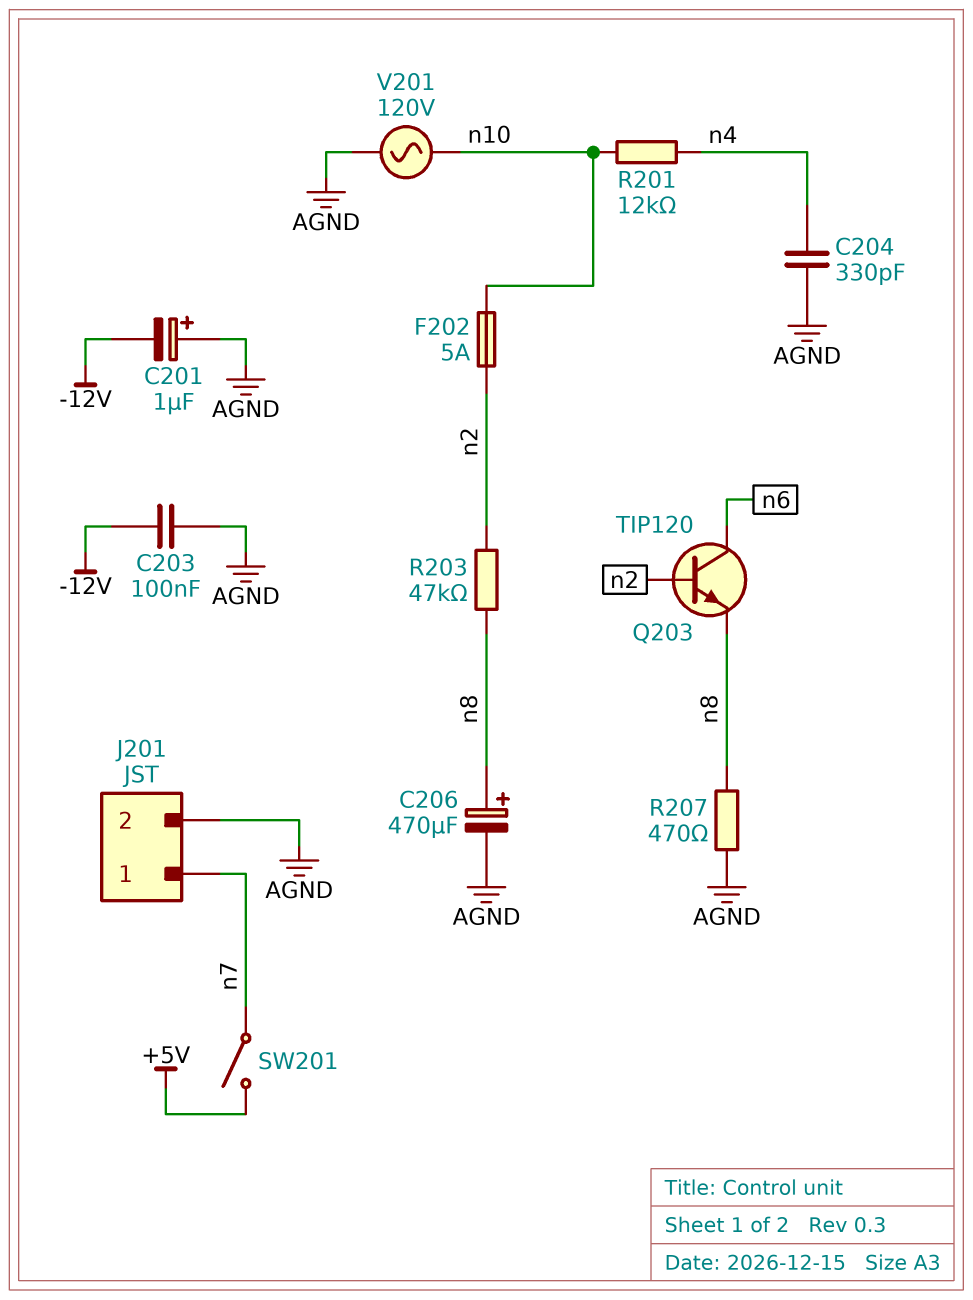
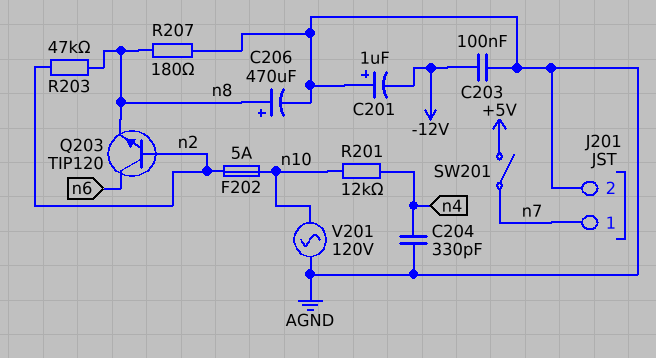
R207: 470 (AGND, n8) -> 180 (AGND, n8)

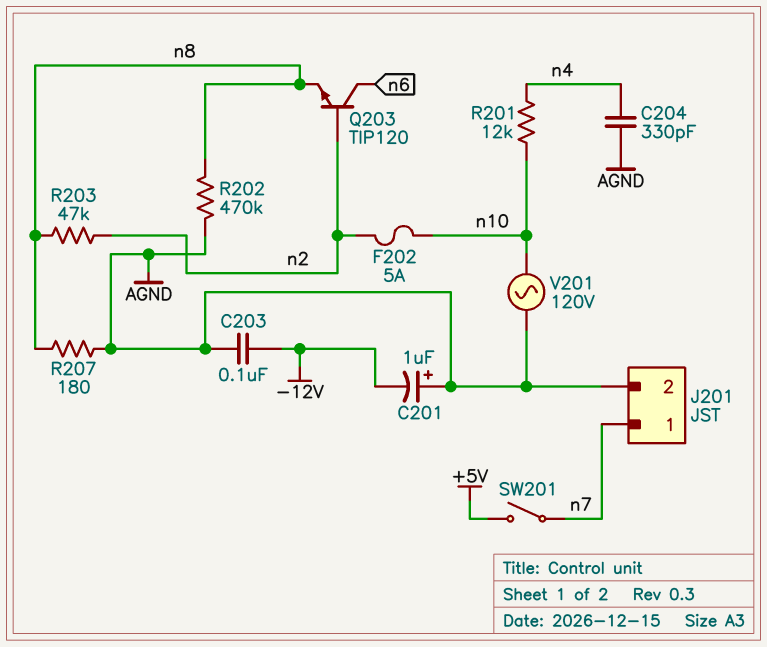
C206: 470uF (plus n8, minus AGND) -> none
R202: none -> 470k (AGND, n8)

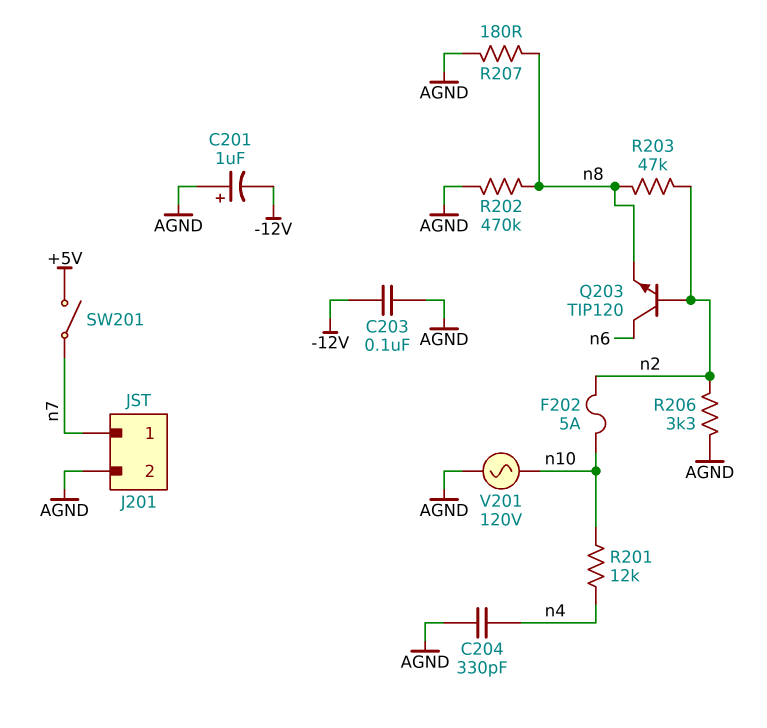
R206: none -> 3.3k (AGND, n2)

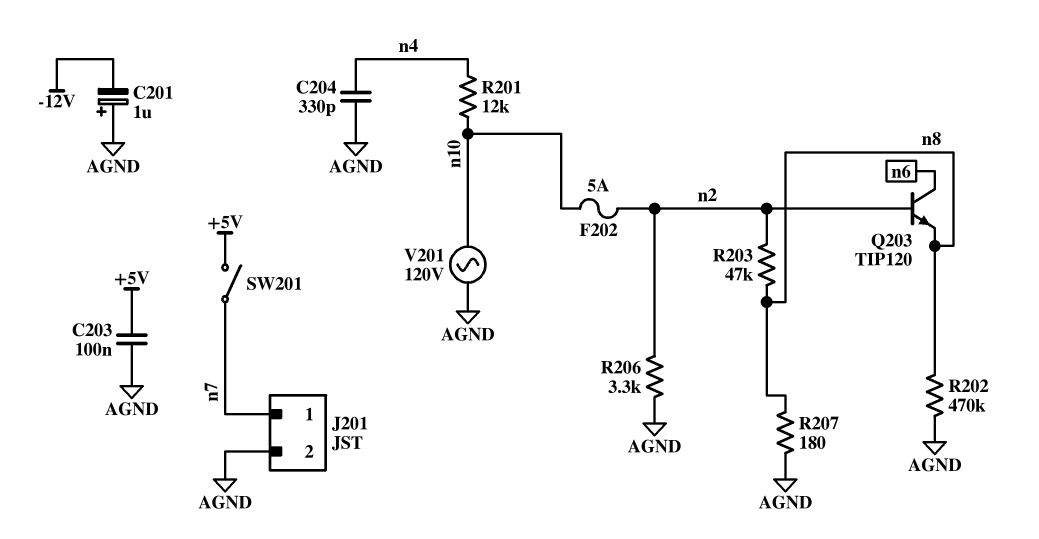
C203: 100nF (-12V, AGND) -> 100nF (+5V, AGND)

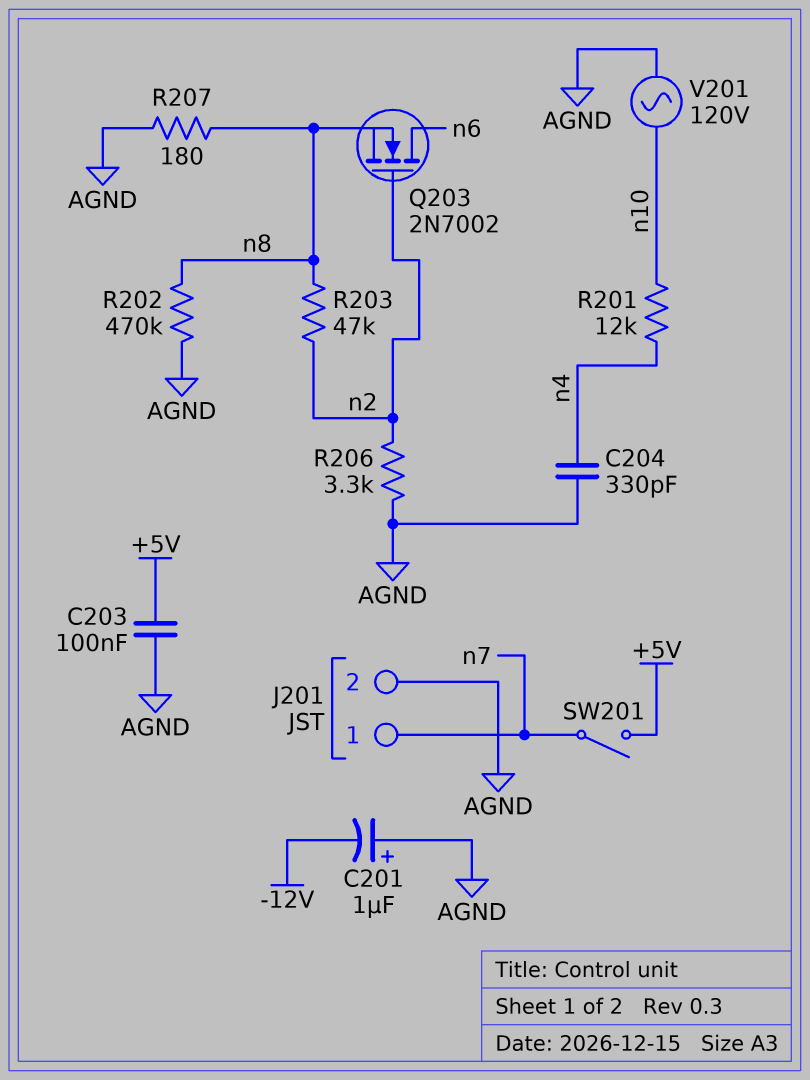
F202: 5A (n2, n10) -> none
Q203: NPN TIP120 (B n2, C n6, E n8) -> NMOS 2N7002 (G n2, D n6, S n8)

